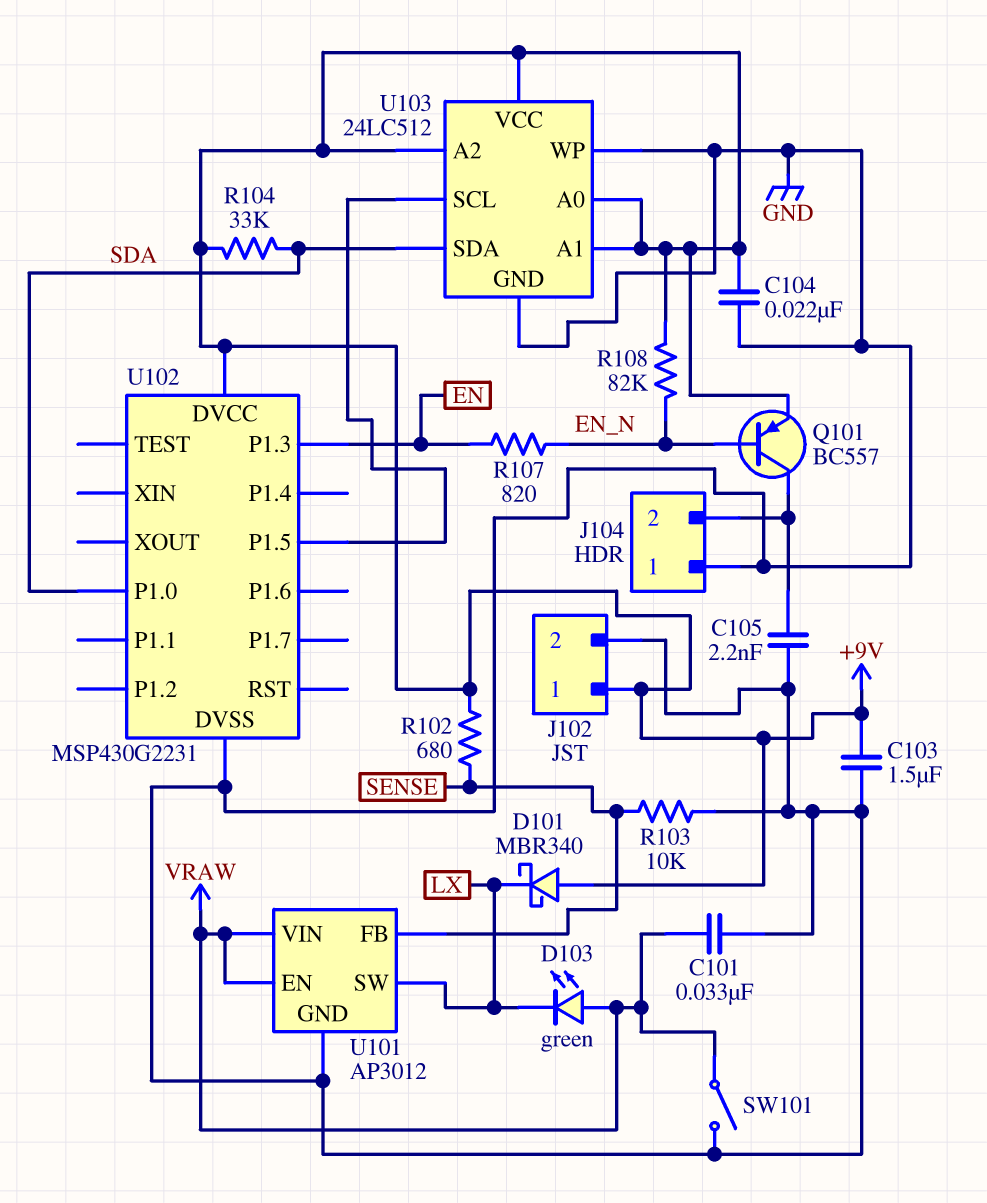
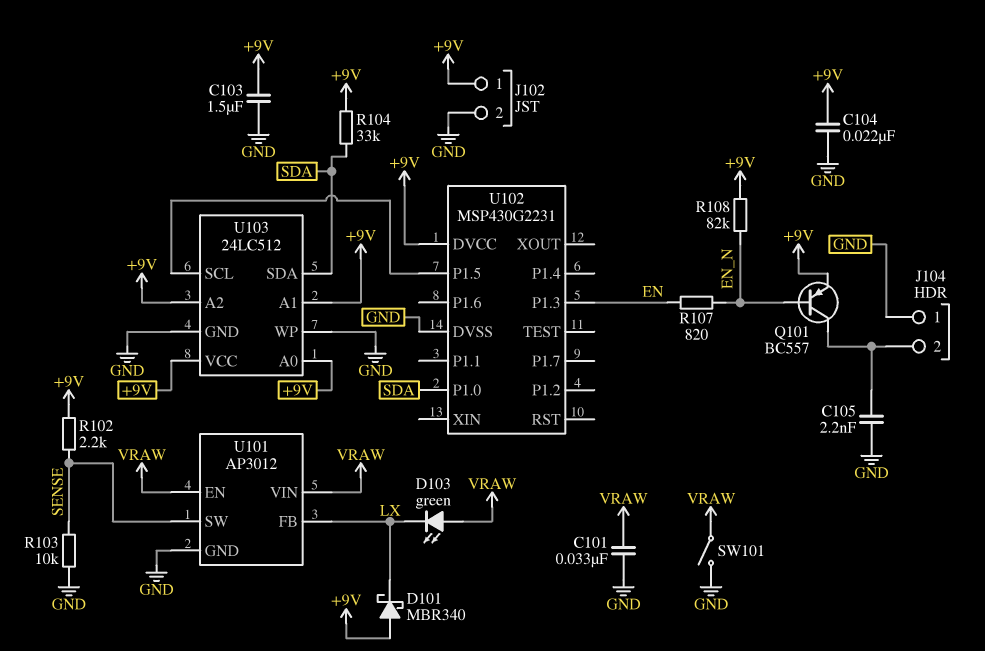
R102: 680 (+9V, SENSE) -> 2.2k (+9V, SENSE)
U101 pin FB: SENSE -> LX
U101 pin SW: LX -> SENSE

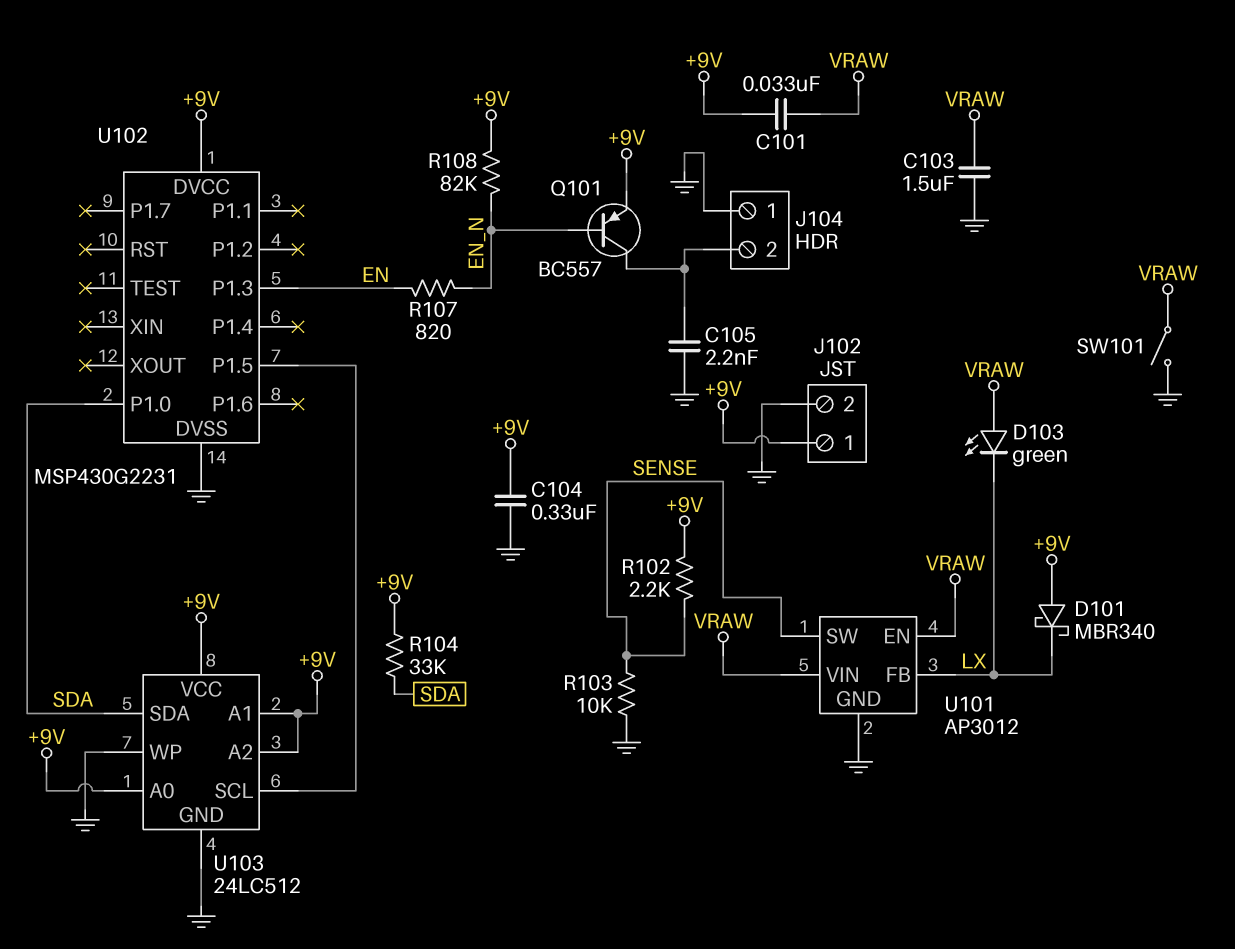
C101: 33nF (GND, VRAW) -> 33nF (+9V, VRAW)
C103: 1.5uF (+9V, GND) -> 1.5uF (GND, VRAW)
C104: 22nF (+9V, GND) -> 330nF (+9V, GND)

